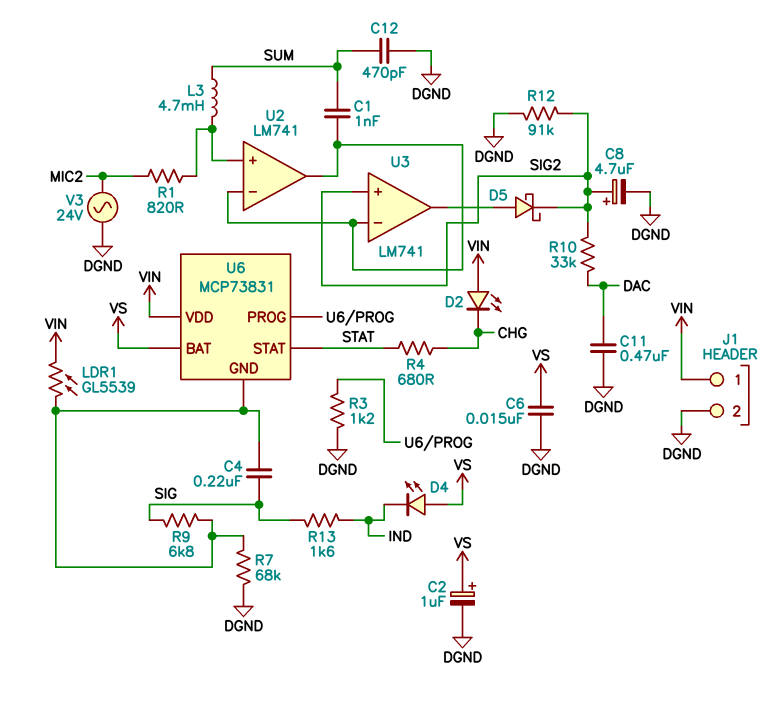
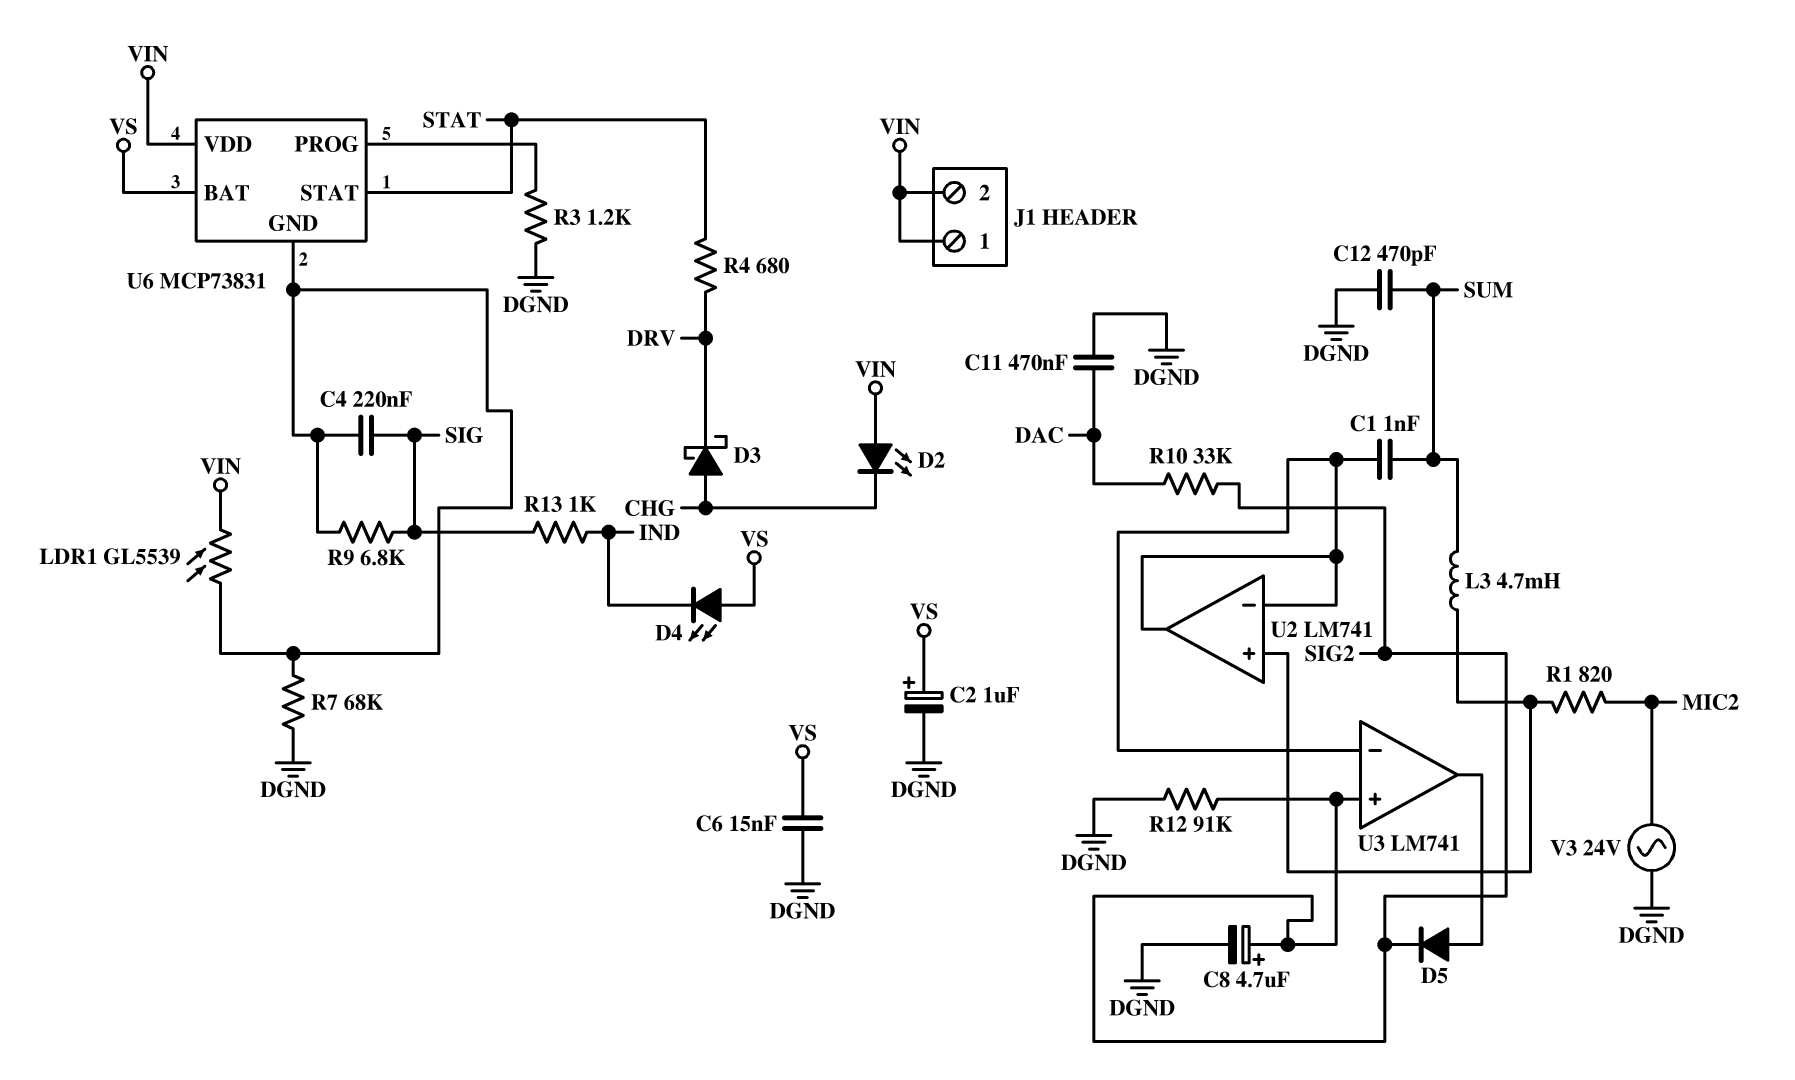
D3: none -> schottky (A CHG, K DRV)
D5: schottky (A U3/out, K SIG2) -> diode (A U3/out, K SIG2)
J1 pin 2: DGND -> VIN
R4: 680 (CHG, STAT) -> 680 (DRV, STAT)
R13: 1.6k (IND, SIG) -> 1k (IND, SIG)

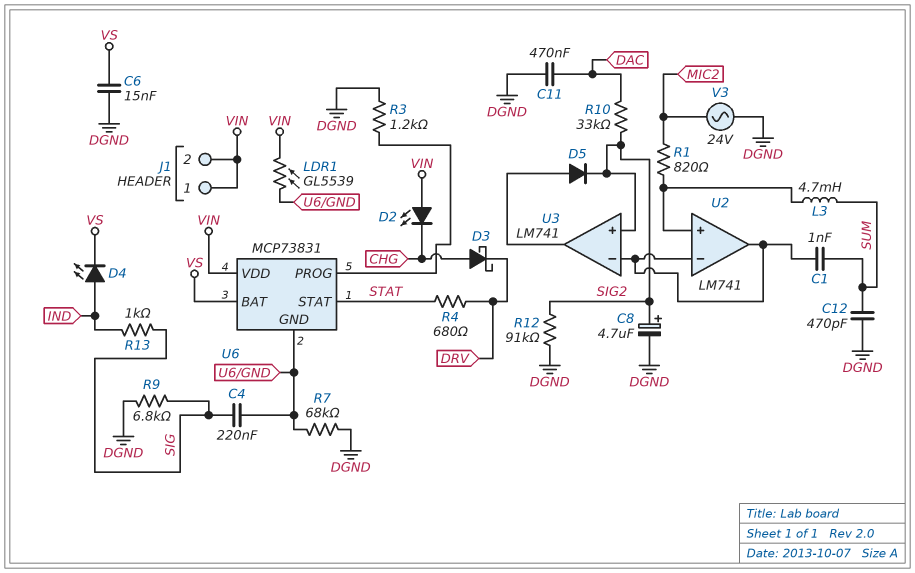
C2: 1uF (plus VS, minus DGND) -> none
D4: LED (A VS, K IND) -> LED (A IND, K VS)
R9: 6.8k (SIG, U6/GND) -> 6.8k (DGND, SIG)

